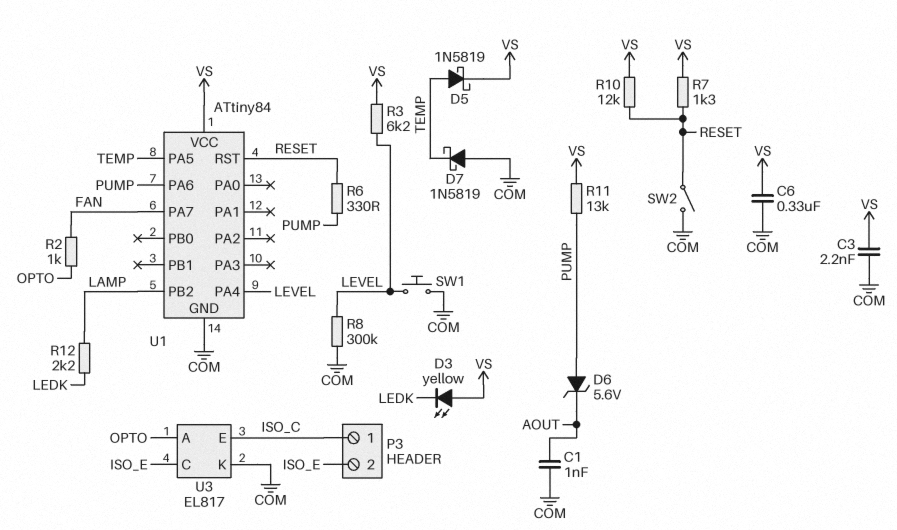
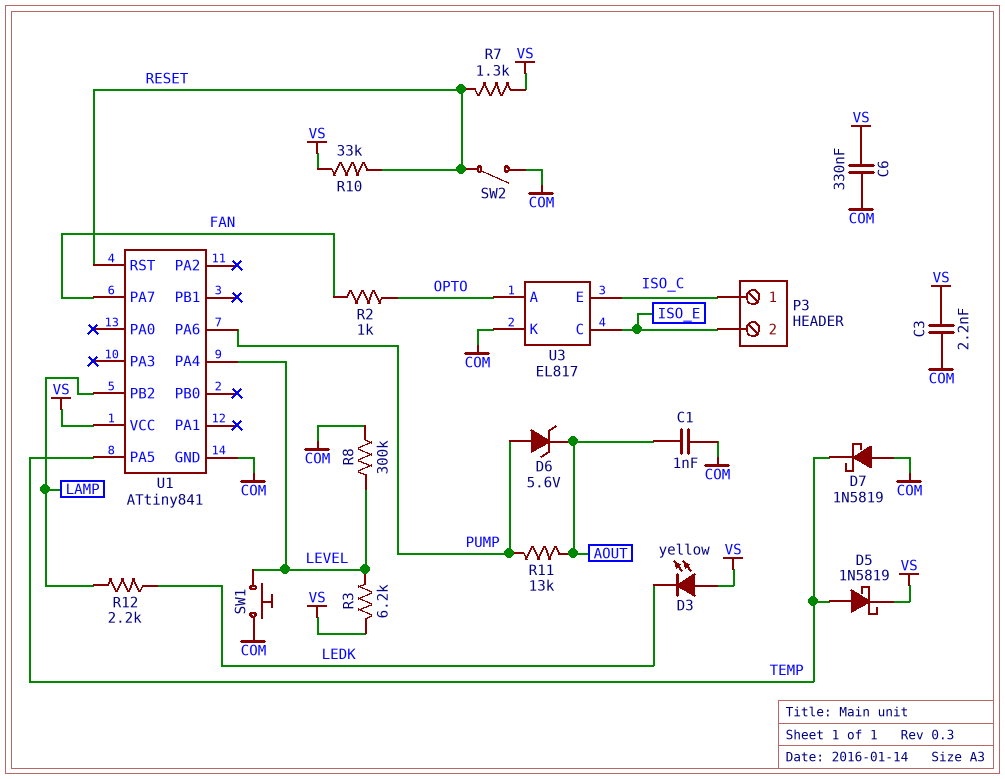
R6: 330 (PUMP, RESET) -> none
R10: 12k (RESET, VS) -> 33k (RESET, VS)
R11: 13k (PUMP, VS) -> 13k (AOUT, PUMP)
U1: ATtiny84 -> ATtiny841

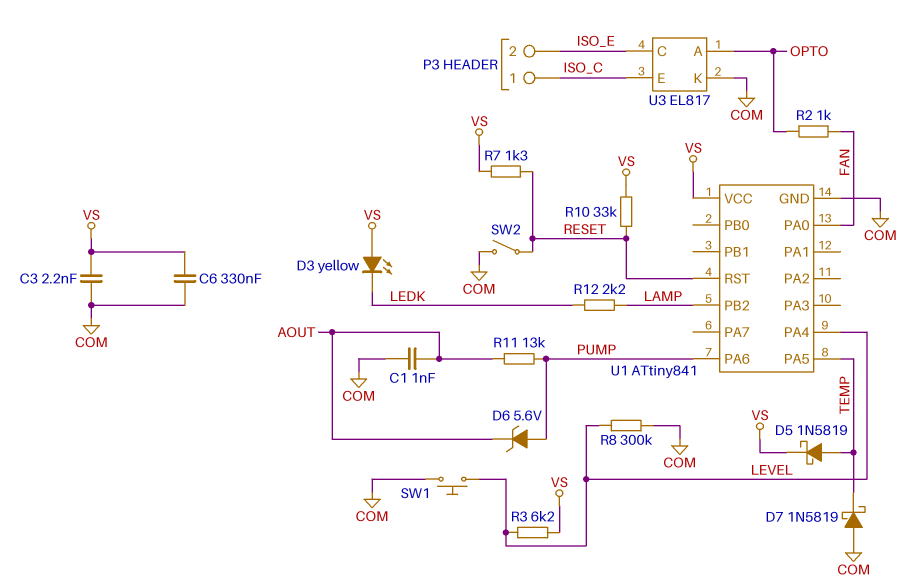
U1 pin PA0: none -> FAN
U1 pin PA7: FAN -> none

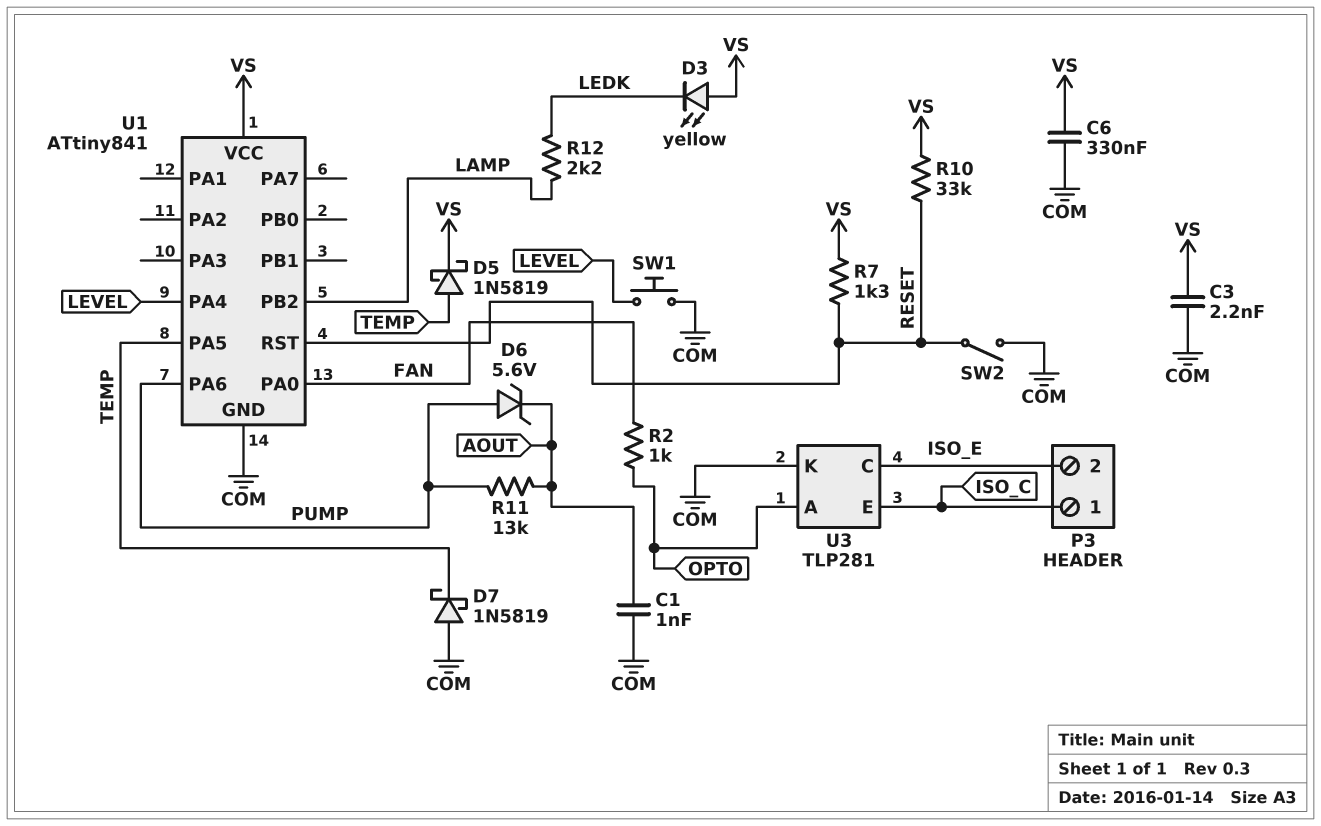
R3: 6.2k (LEVEL, VS) -> none
R8: 300k (COM, LEVEL) -> none
U3: EL817 -> TLP281

